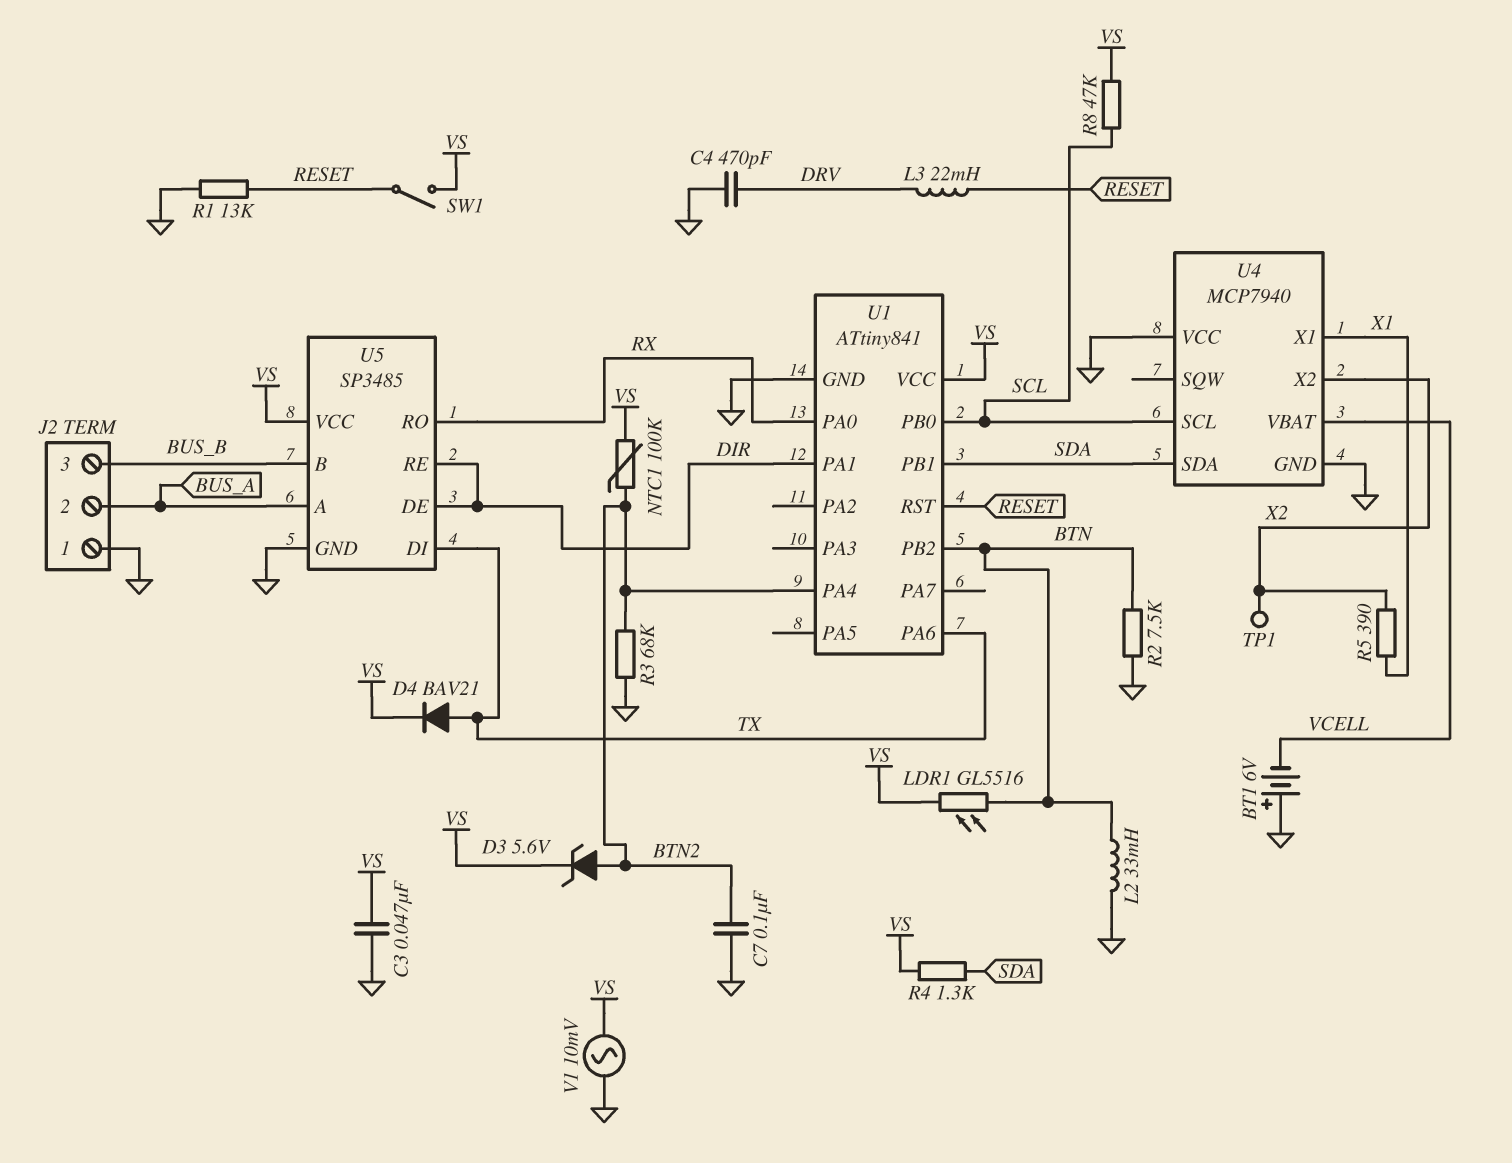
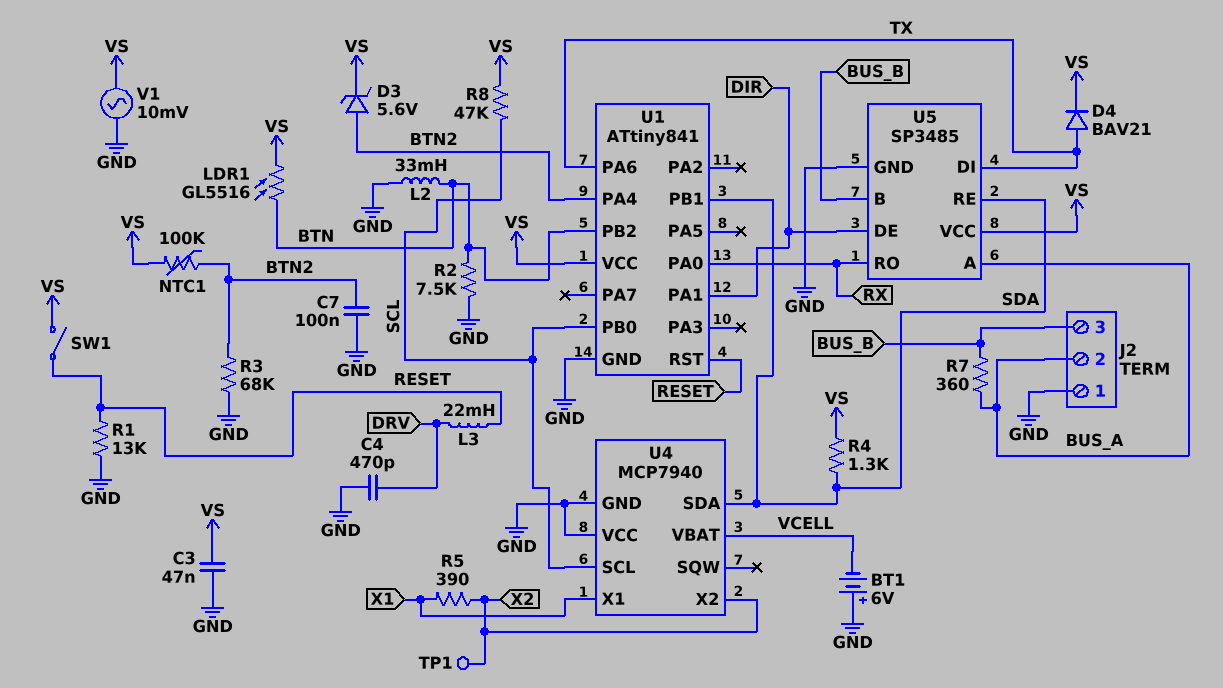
R7: none -> 360 (BUS_A, BUS_B)
U5 pin RE: DIR -> SDA

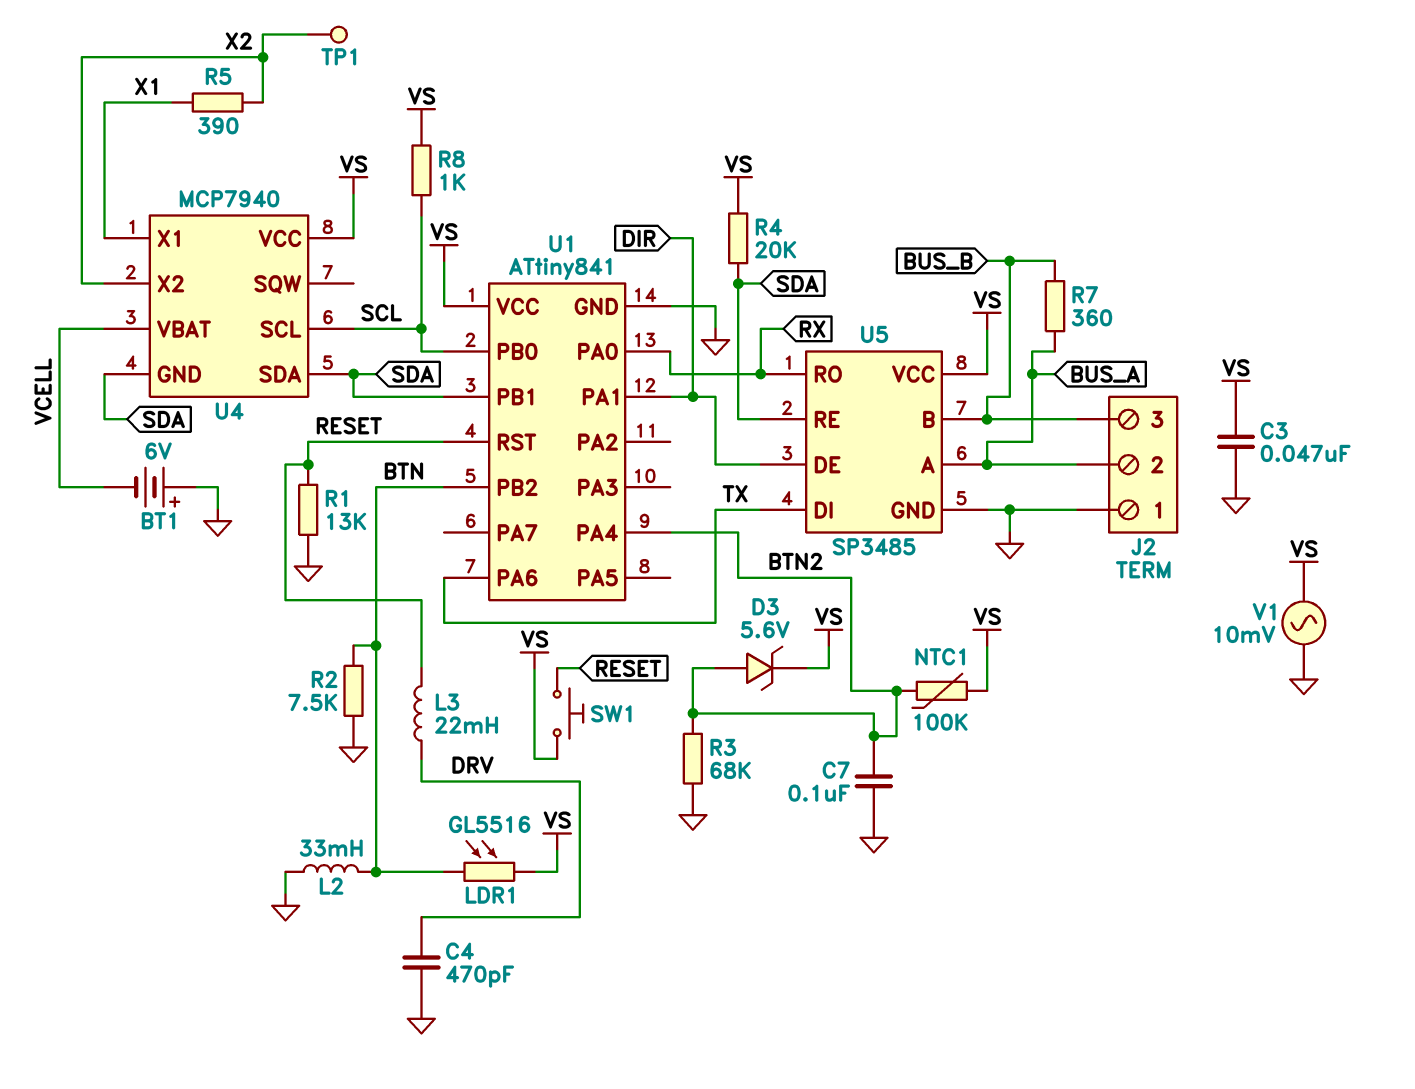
D4: diode BAV21 (A TX, K VS) -> none
R4: 1.3k (SDA, VS) -> 20k (SDA, VS)
R8: 47k (SCL, VS) -> 1k (SCL, VS)
SW1: switch (RESET, VS) -> button (RESET, VS)
U4 pin GND: GND -> SDA
U4 pin VCC: GND -> VS

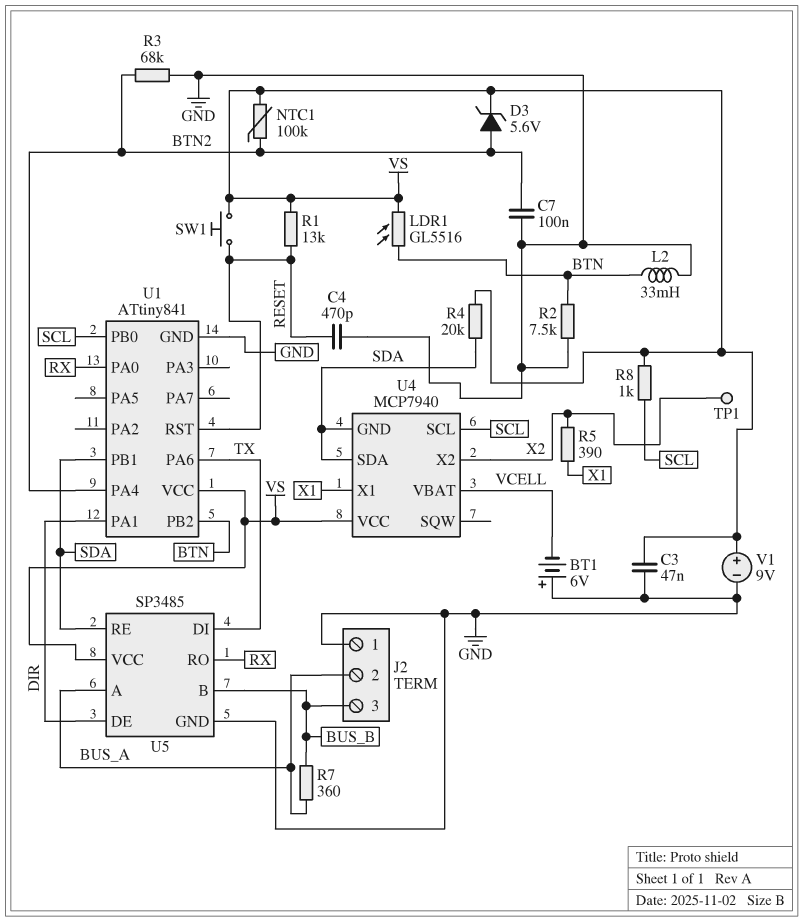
C4: 470pF (DRV, GND) -> 470pF (GND, RESET)
L3: 22mH (DRV, RESET) -> none
R1: 13k (GND, RESET) -> 13k (RESET, VS)
V1: AC 10mV (GND, VS) -> 9V (plus VS, minus GND)

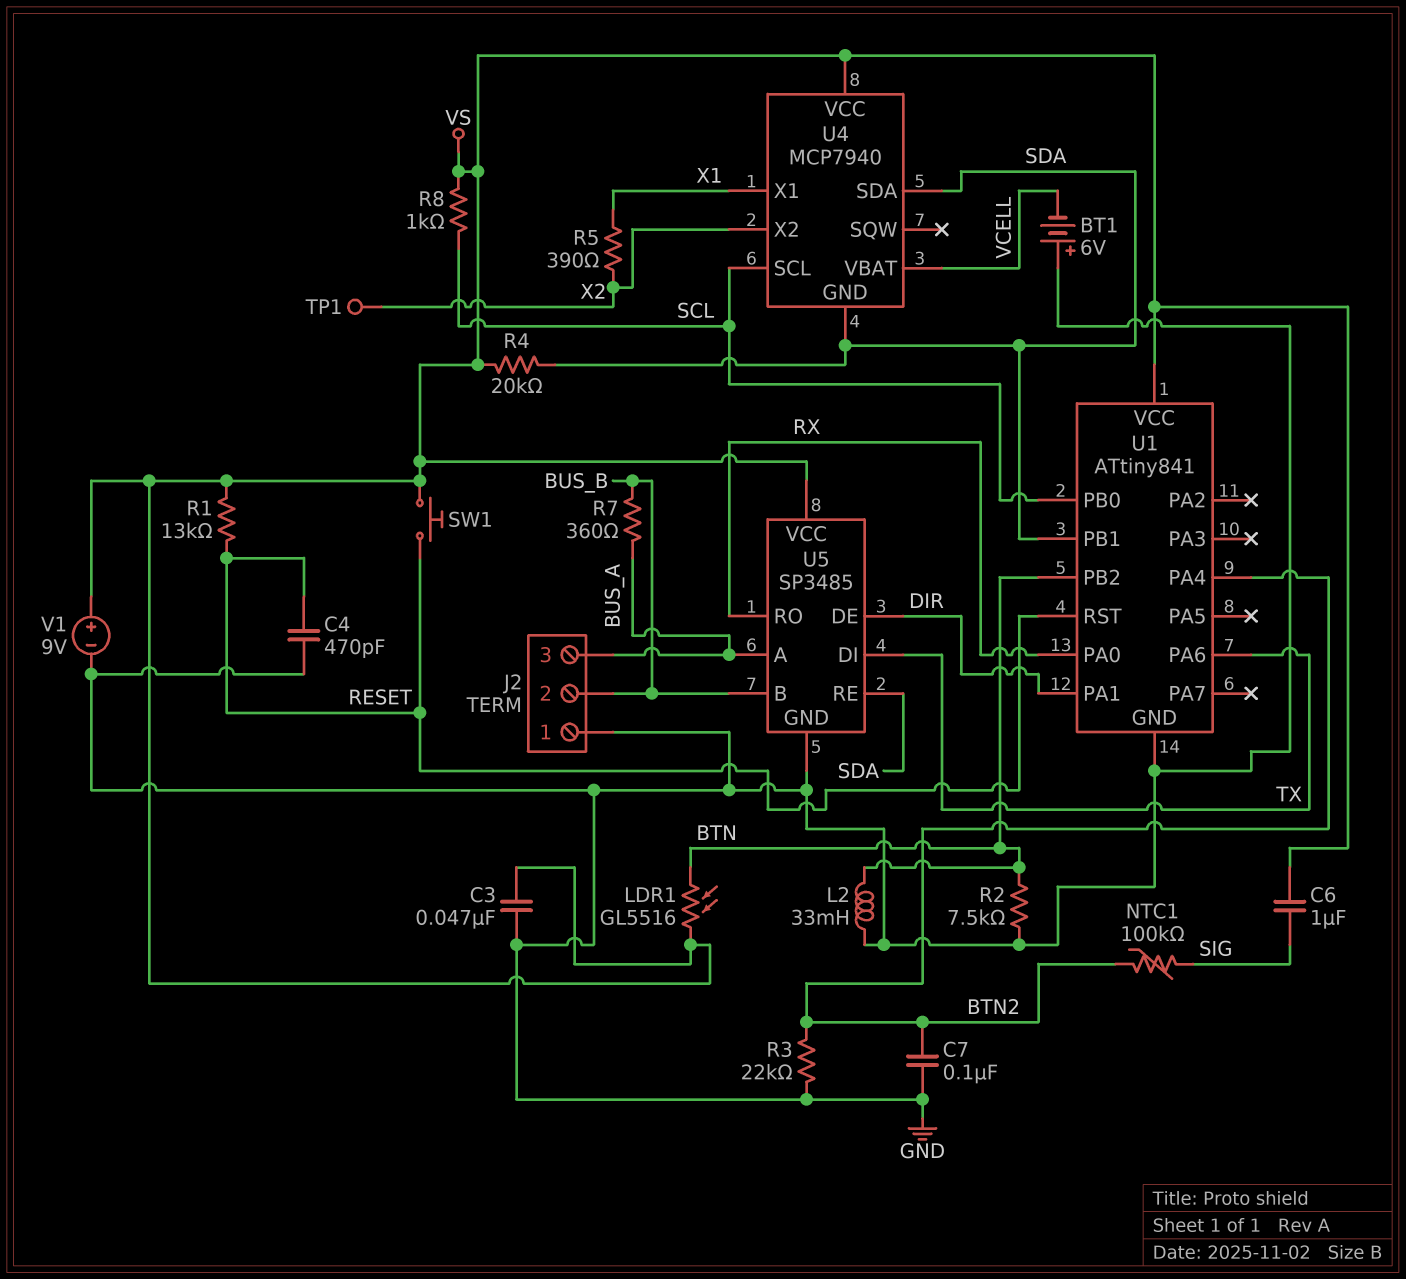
C6: none -> 1uF (SIG, VS)
D3: zener 5.6V (A BTN2, K VS) -> none
J2 pin 2: BUS_A -> BUS_B
J2 pin 3: BUS_B -> BUS_A
NTC1: 100k (BTN2, VS) -> 100k (BTN2, SIG)
R3: 68k (BTN2, GND) -> 22k (BTN2, GND)

